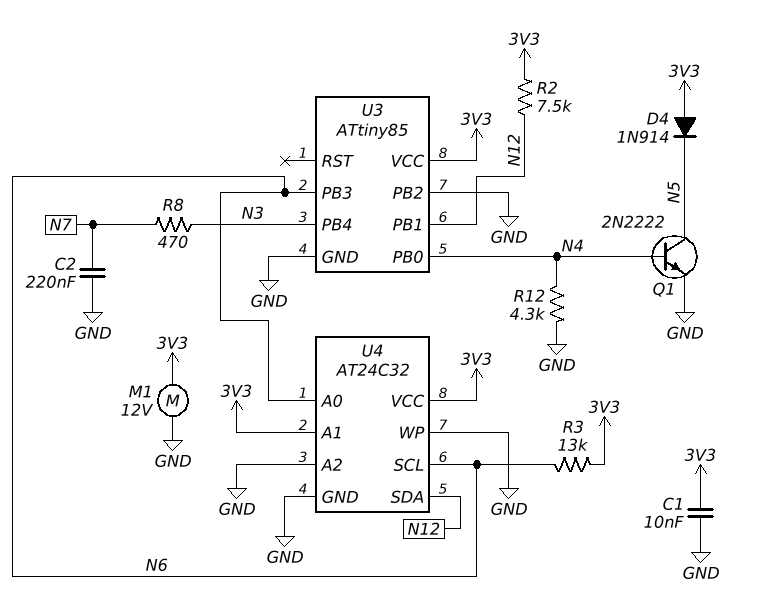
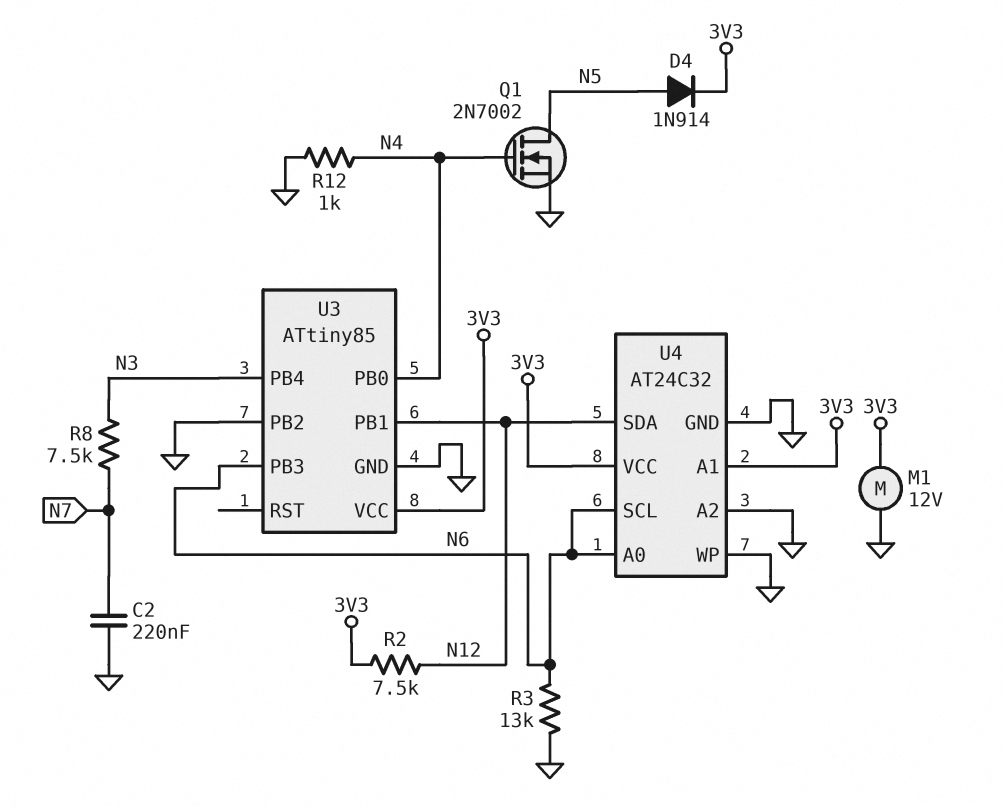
C1: 10nF (3V3, GND) -> none
D4: diode 1N914 (A 3V3, K N5) -> diode 1N914 (A N5, K 3V3)
Q1: NPN 2N2222 (B N4, C N5, E GND) -> NMOS 2N7002 (G N4, D N5, S GND)
R3: 13k (3V3, N6) -> 13k (GND, N6)
R8: 470 (N3, N7) -> 7.5k (N3, N7)
R12: 4.3k (GND, N4) -> 1k (GND, N4)

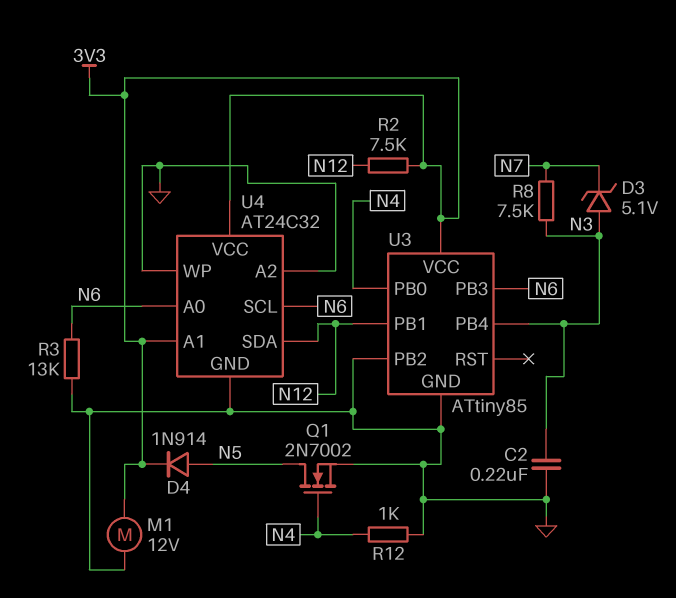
C2: 220nF (GND, N7) -> 220nF (GND, N3)
D3: none -> zener 5.1V (A N3, K N7)

